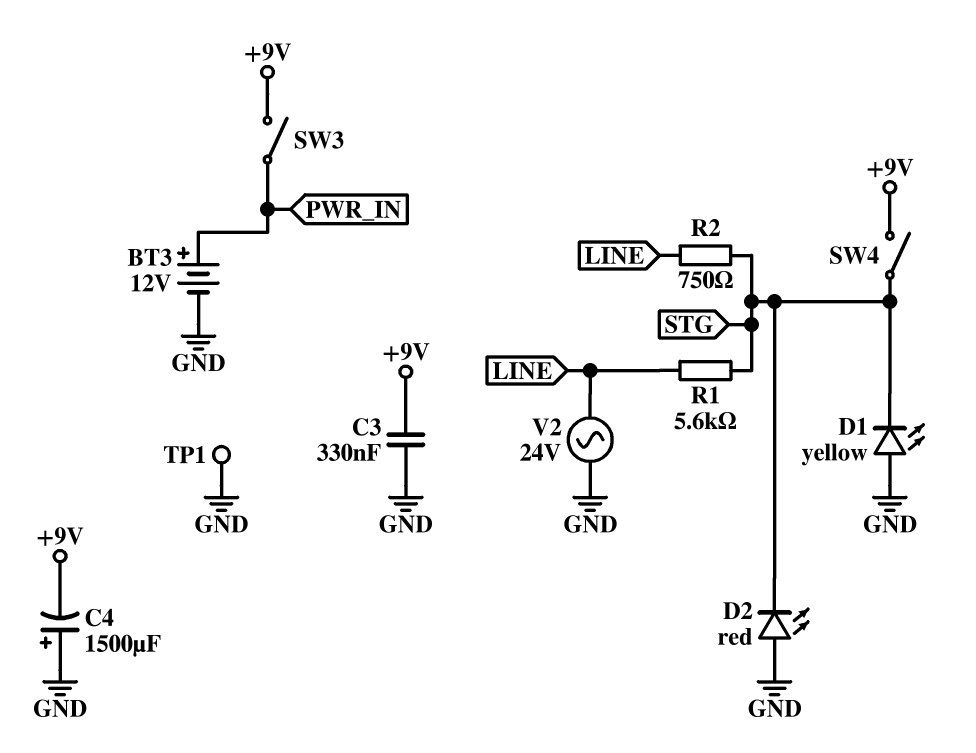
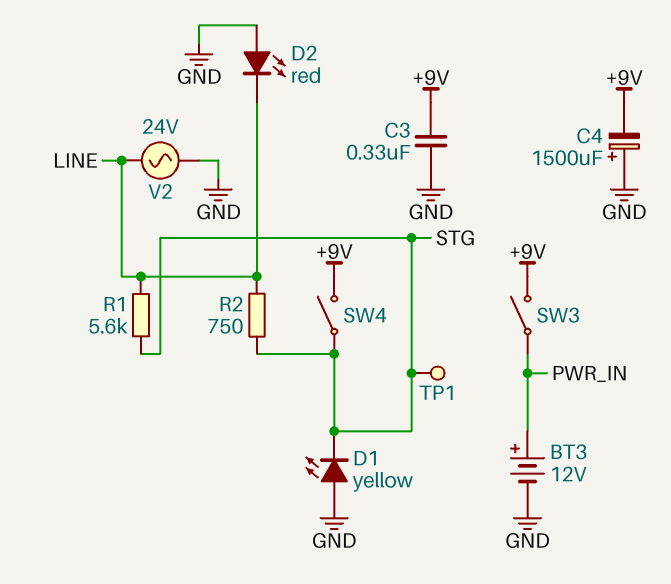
D2: LED red (A GND, K STG) -> LED red (A GND, K LINE)
TP1: test point (GND) -> test point (STG)

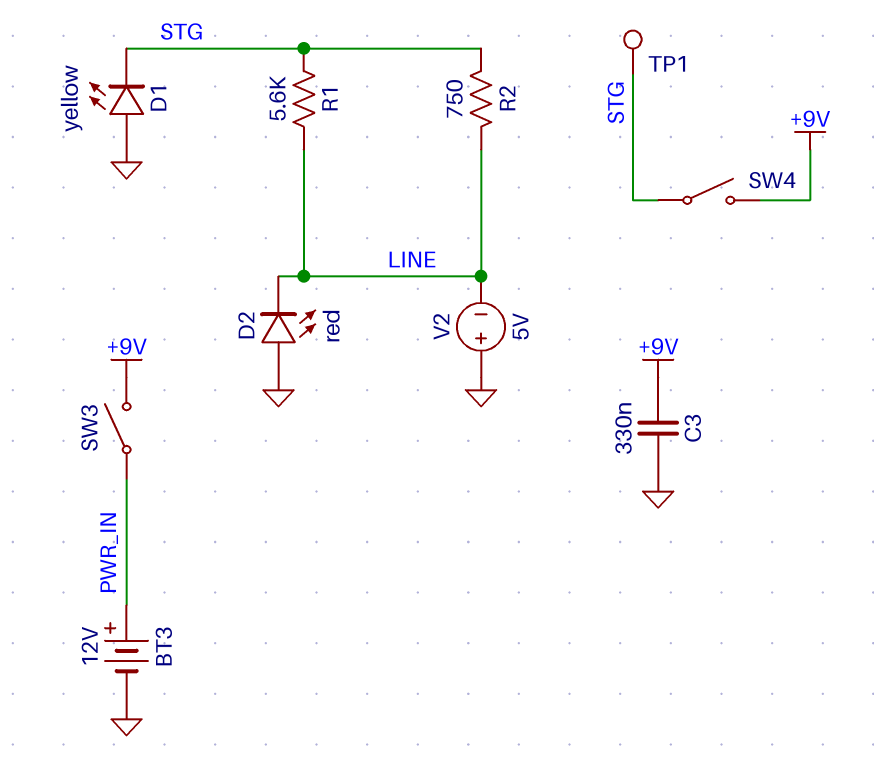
C4: 1500uF (plus GND, minus +9V) -> none
V2: AC 24V (GND, LINE) -> 5V (plus GND, minus LINE)

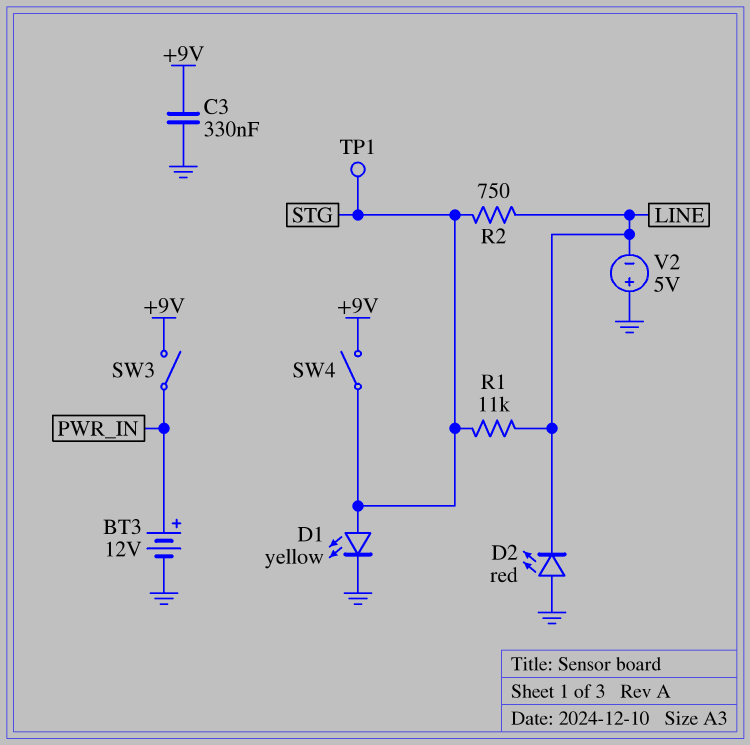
D1: LED yellow (A GND, K STG) -> LED yellow (A STG, K GND)
R1: 5.6k (LINE, STG) -> 11k (LINE, STG)

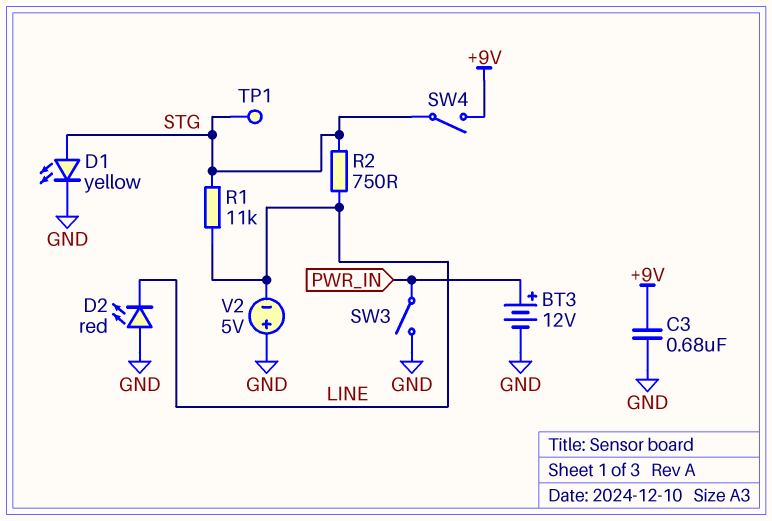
C3: 330nF (+9V, GND) -> 680nF (+9V, GND)
SW3: switch (+9V, PWR_IN) -> switch (GND, PWR_IN)

